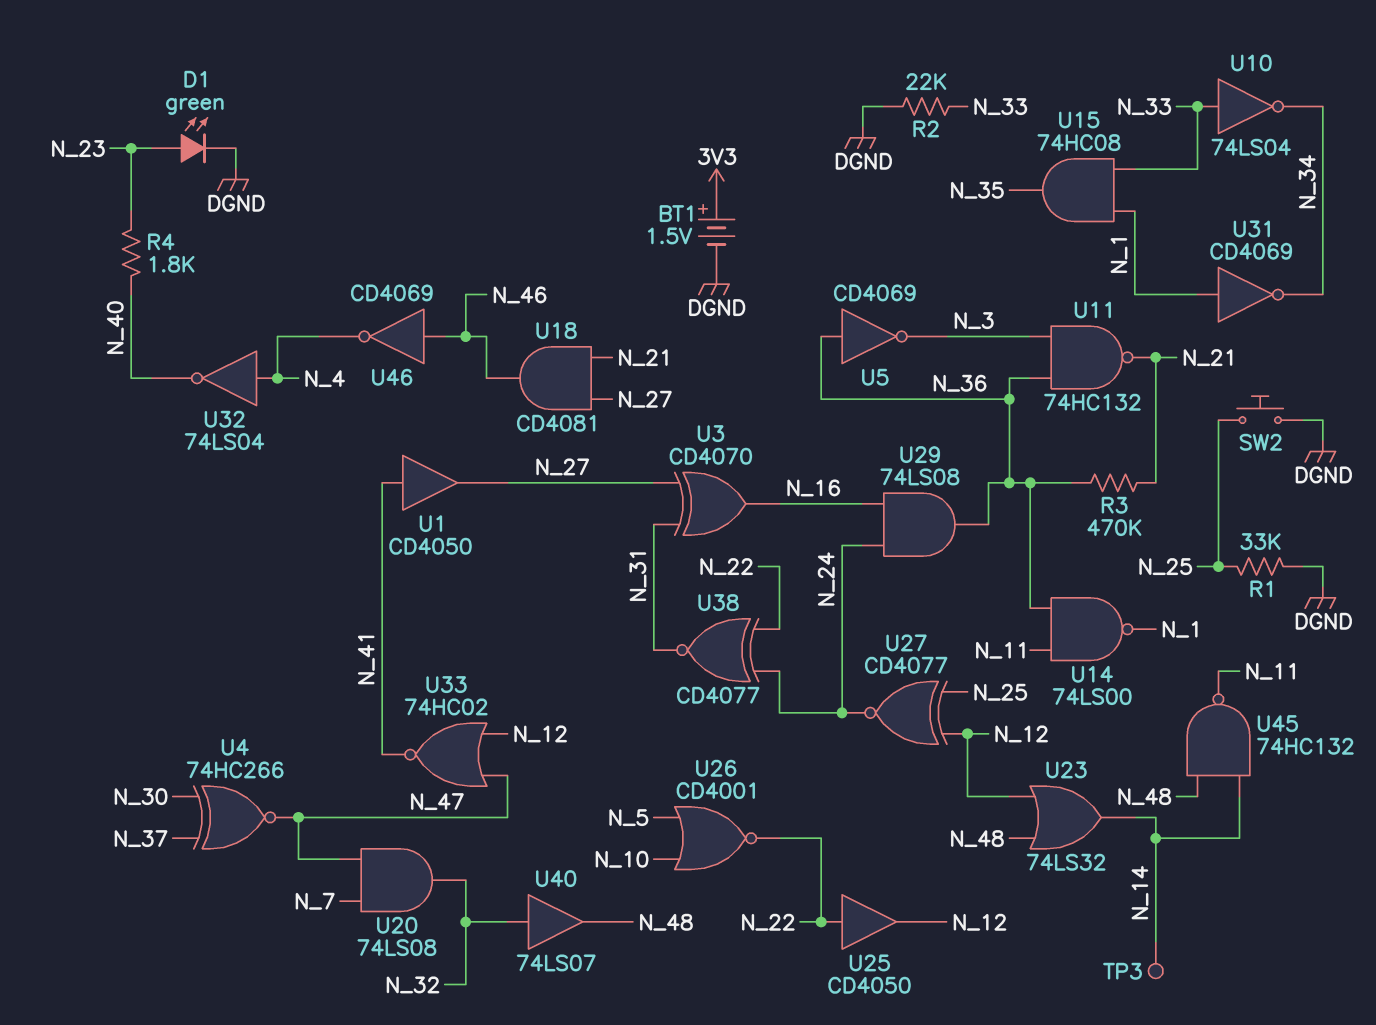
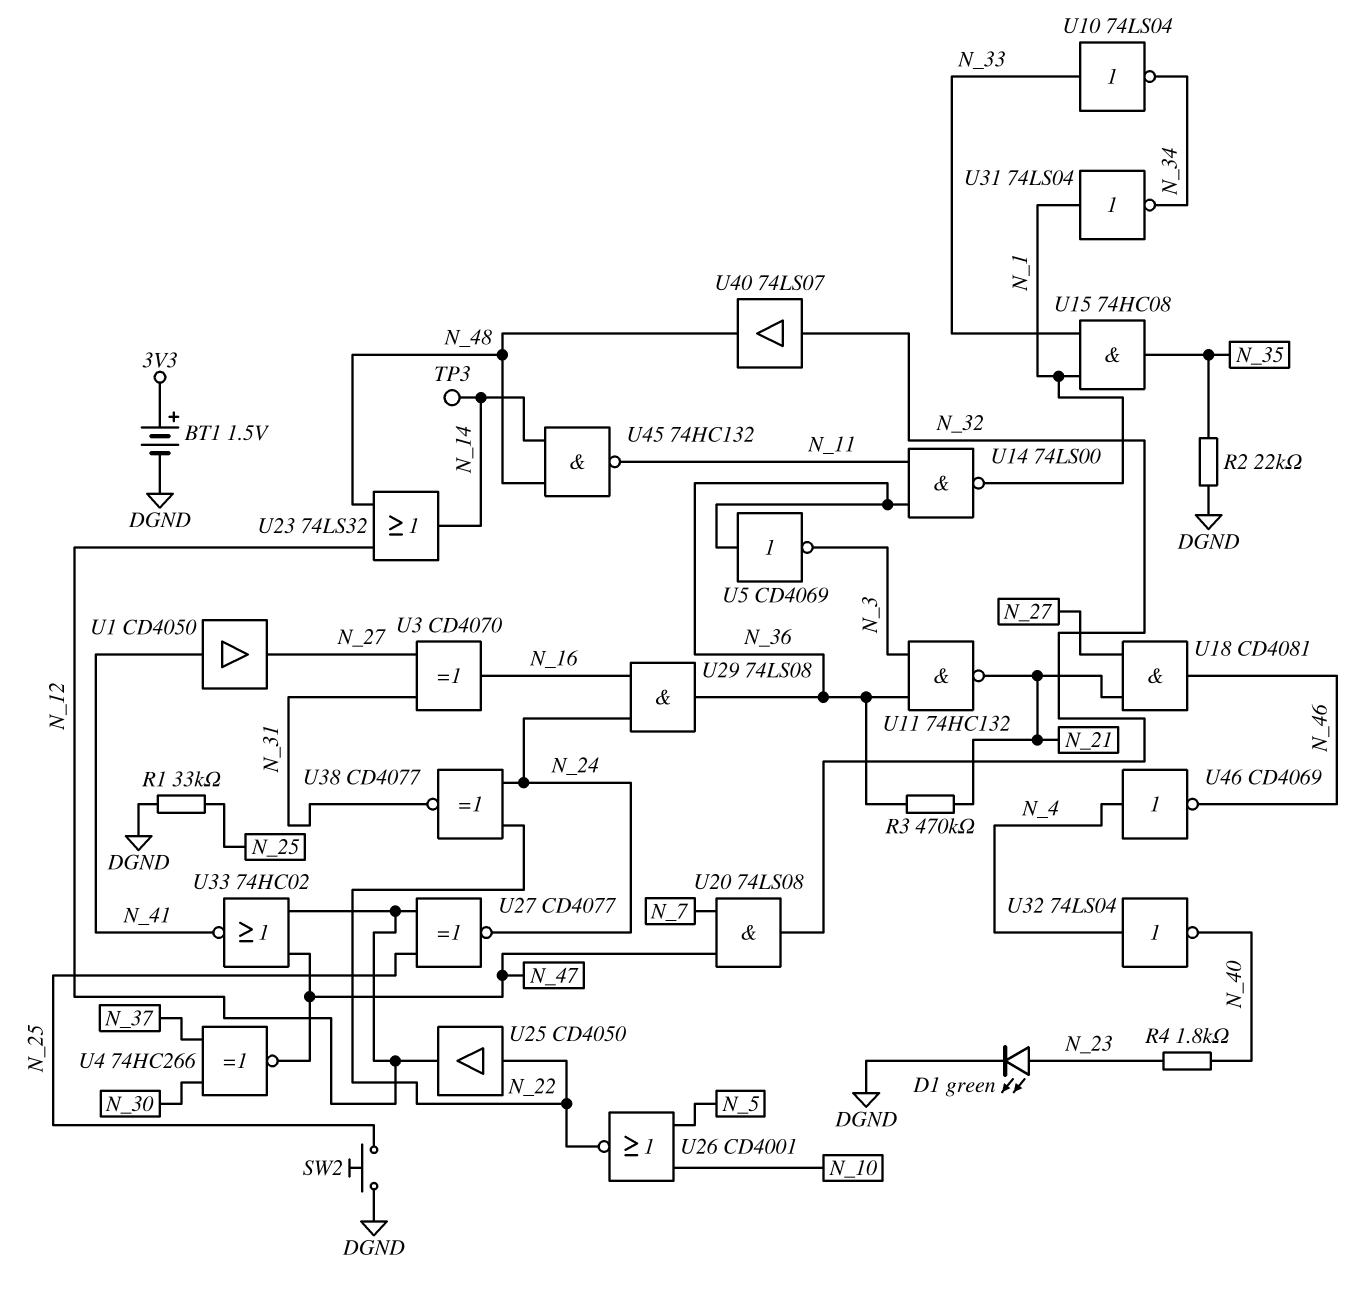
R2: 22k (DGND, N_33) -> 22k (DGND, N_35)
U31: NOT CD4069 (in N_1, out N_34) -> NOT 74LS04 (in N_1, out N_34)
U46: NOT CD4069 (in N_46, out N_4) -> NOT CD4069 (in N_4, out N_46)

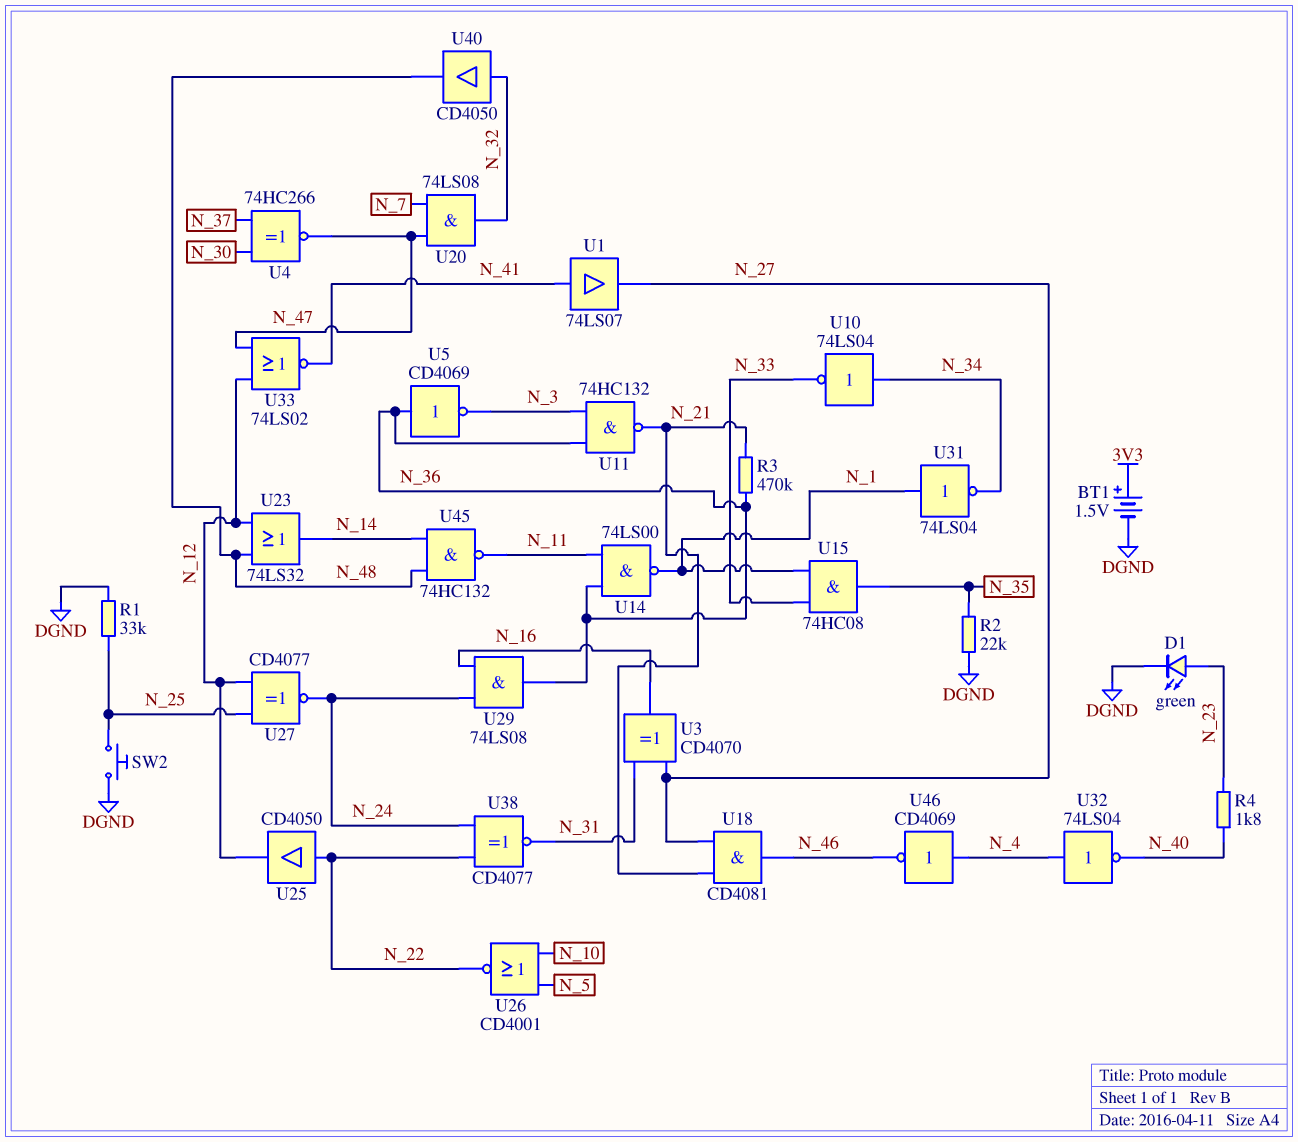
TP3: test point (N_14) -> none
U1: buffer CD4050 (in N_41, out N_27) -> buffer 74LS07 (in N_41, out N_27)
U10: NOT 74LS04 (in N_33, out N_34) -> NOT 74LS04 (in N_34, out N_33)
U33: NOR 74HC02 (in N_12, in N_47, out N_41) -> NOR 74LS02 (in N_12, in N_47, out N_41)
U40: buffer 74LS07 (in N_32, out N_48) -> buffer CD4050 (in N_32, out N_48)

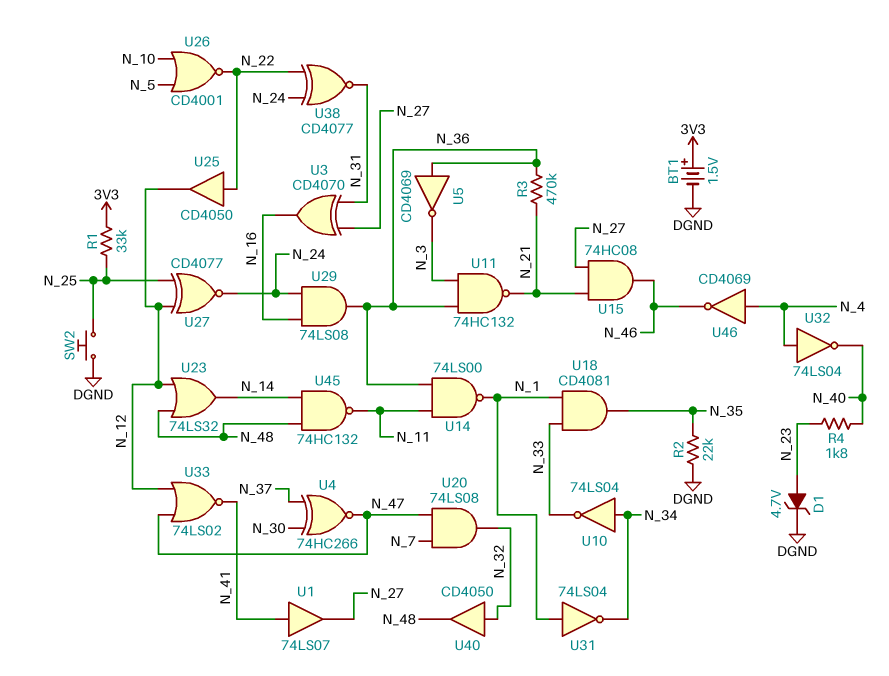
D1: LED green (A N_23, K DGND) -> zener 4.7V (A N_23, K DGND)
R1: 33k (DGND, N_25) -> 33k (3V3, N_25)
U15: AND 74HC08 (in N_1, in N_33, out N_35) -> AND 74HC08 (in N_21, in N_27, out N_46)
U18: AND CD4081 (in N_21, in N_27, out N_46) -> AND CD4081 (in N_1, in N_33, out N_35)

